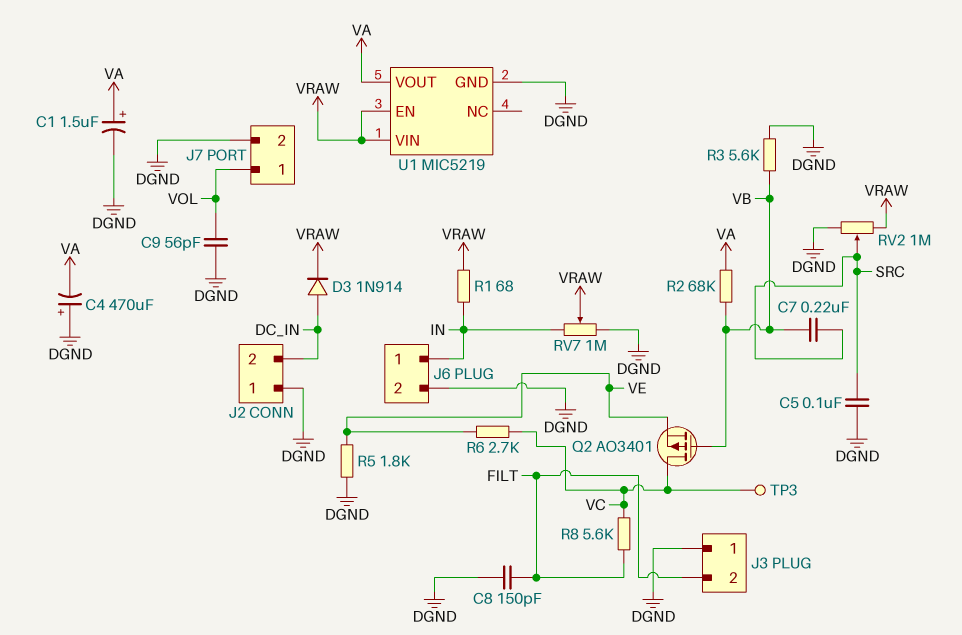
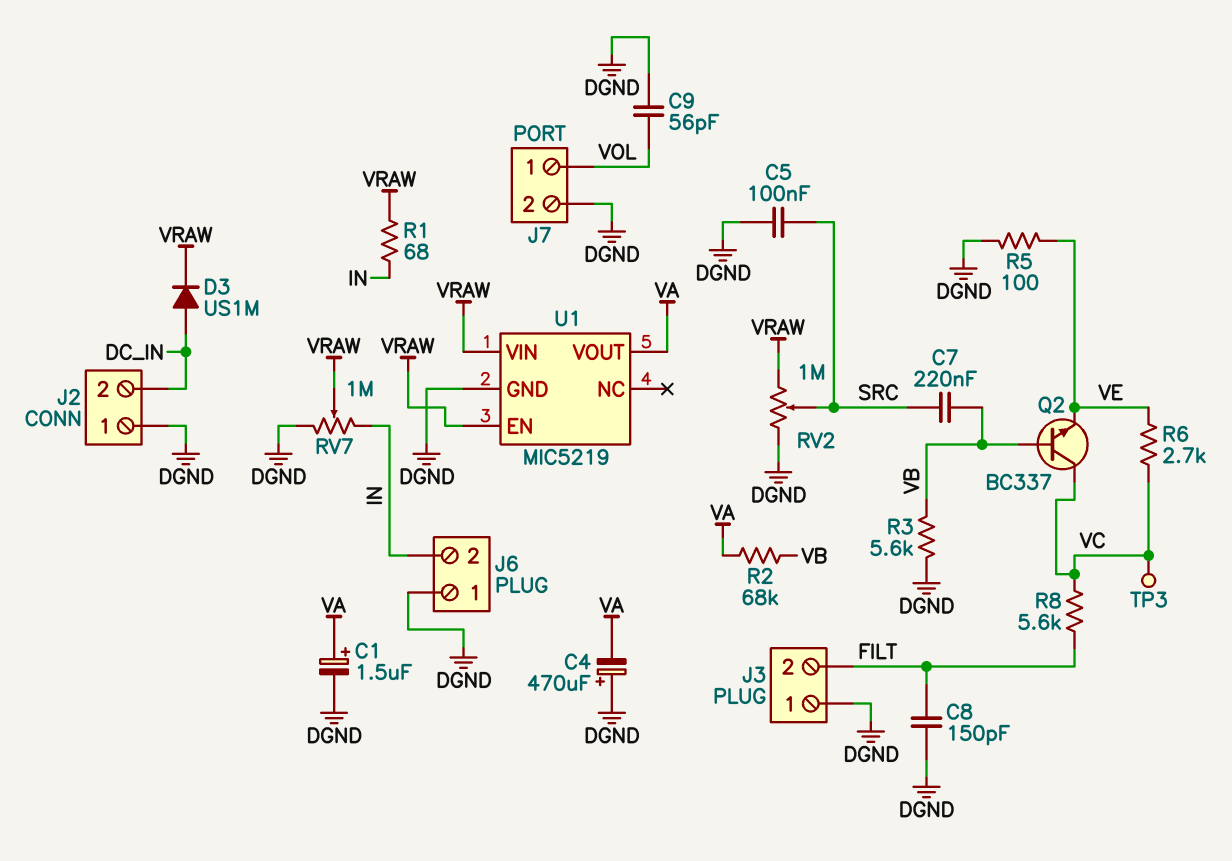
D3: diode 1N914 (A DC_IN, K VRAW) -> diode US1M (A DC_IN, K VRAW)
J6 pin 1: IN -> DGND
J6 pin 2: DGND -> IN
Q2: PMOS AO3401 (G VB, D VC, S VE) -> NPN BC337 (B VB, C VC, E VE)
R5: 1.8k (DGND, VE) -> 100 (DGND, VE)

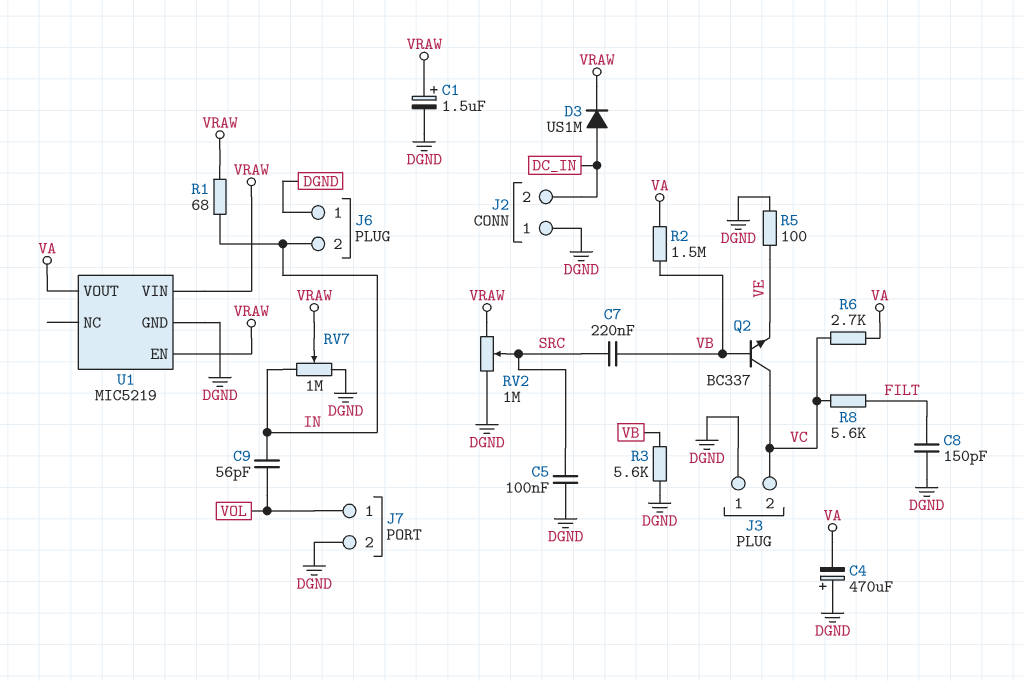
C1: 1.5uF (plus VA, minus DGND) -> 1.5uF (plus VRAW, minus DGND)
C9: 56pF (DGND, VOL) -> 56pF (IN, VOL)
J3 pin 2: FILT -> VC
R2: 68k (VA, VB) -> 1.5M (VA, VB)
R6: 2.7k (VC, VE) -> 2.7k (VA, VC)
TP3: test point (VC) -> none

